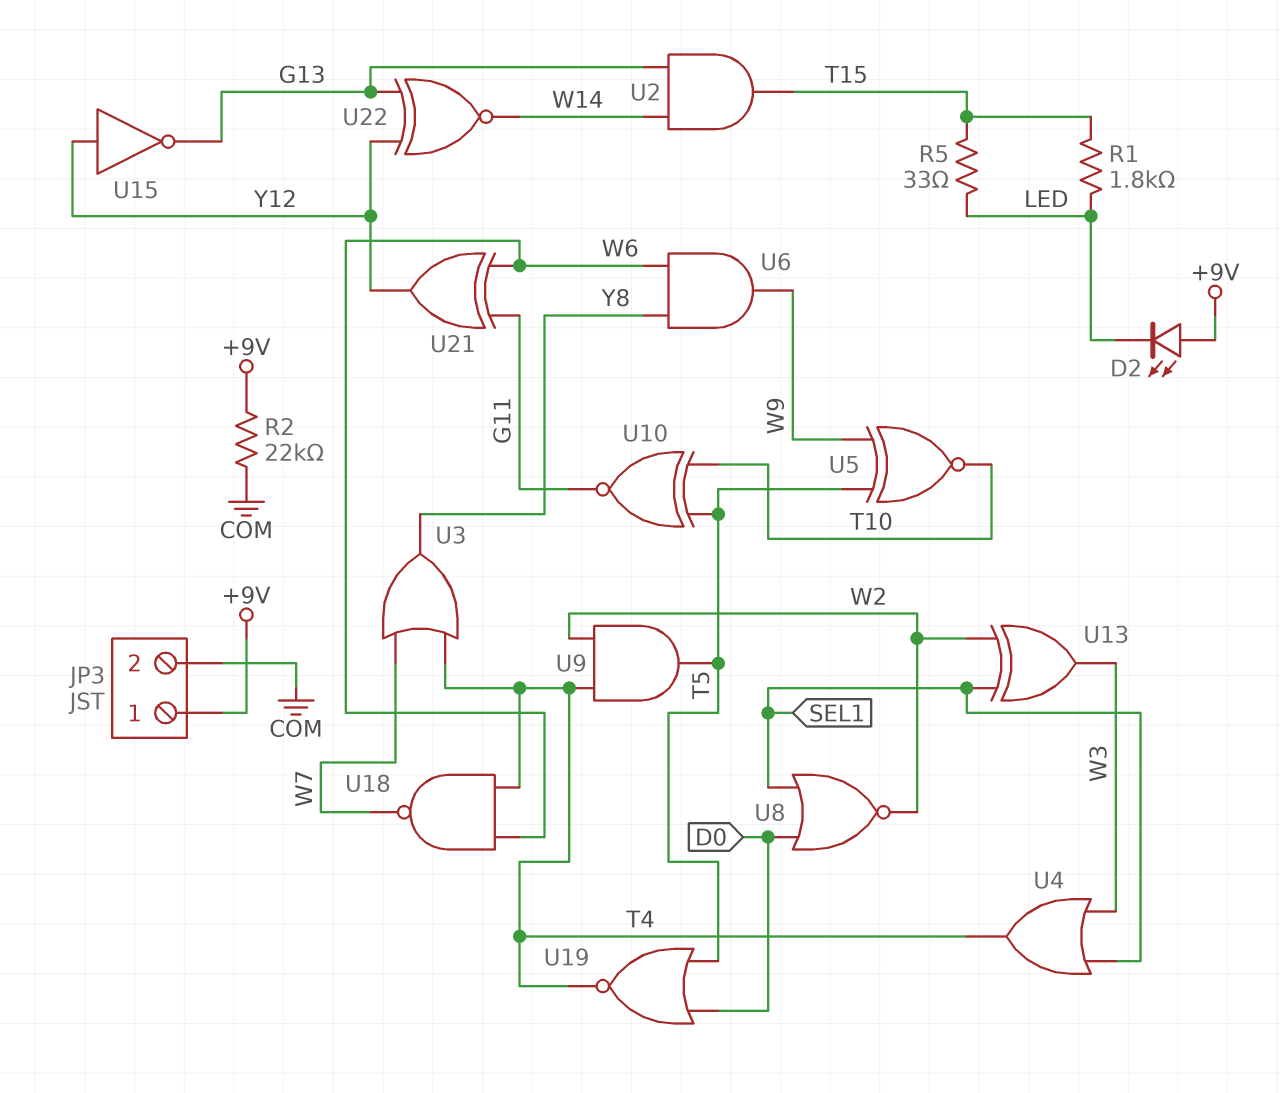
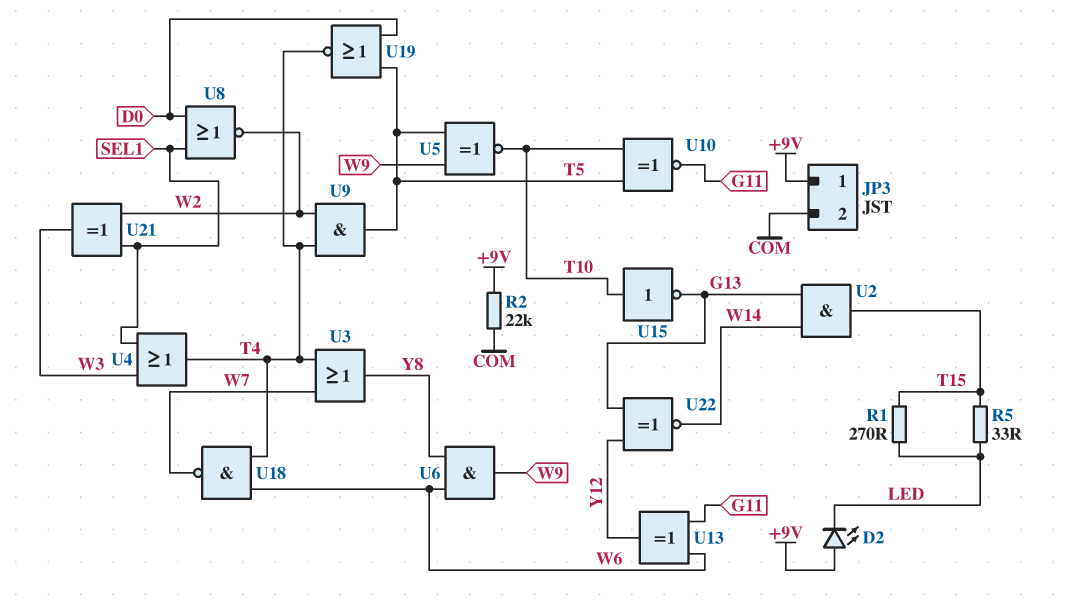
R1: 1.8k (LED, T15) -> 270 (LED, T15)
U13: XOR (in SEL1, in W2, out W3) -> XOR (in G11, in W6, out Y12)
U15: NOT (in Y12, out G13) -> NOT (in T10, out G13)
U21: XOR (in G11, in W6, out Y12) -> XOR (in SEL1, in W2, out W3)

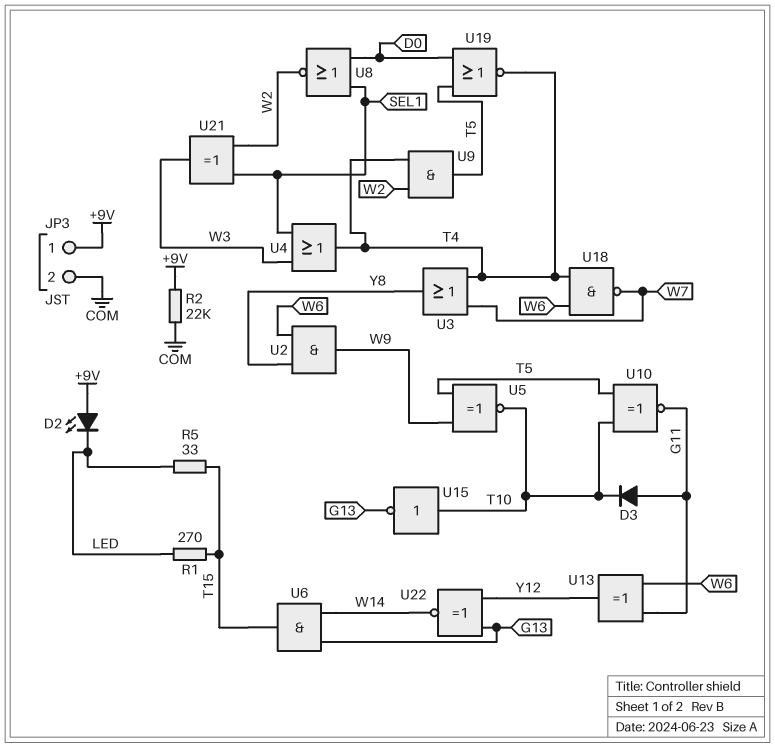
D3: none -> diode (A G11, K T10)
U2: AND (in G13, in W14, out T15) -> AND (in W6, in Y8, out W9)
U6: AND (in W6, in Y8, out W9) -> AND (in G13, in W14, out T15)

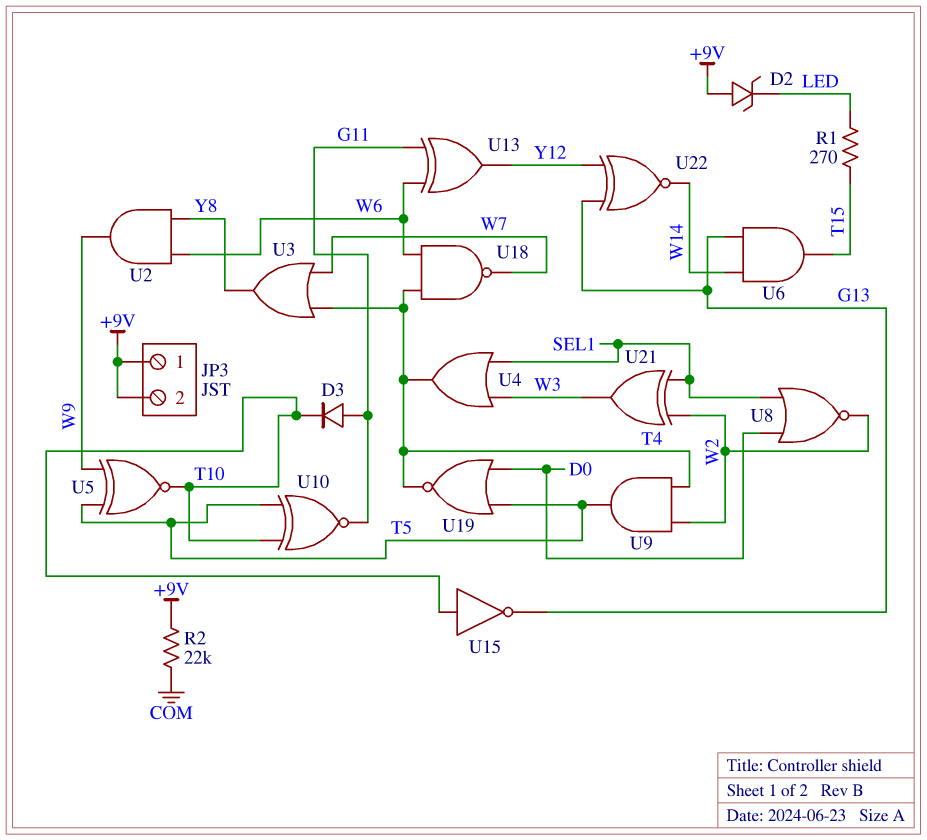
D2: LED (A +9V, K LED) -> zener (A +9V, K LED)
JP3 pin 2: COM -> +9V
R5: 33 (LED, T15) -> none

